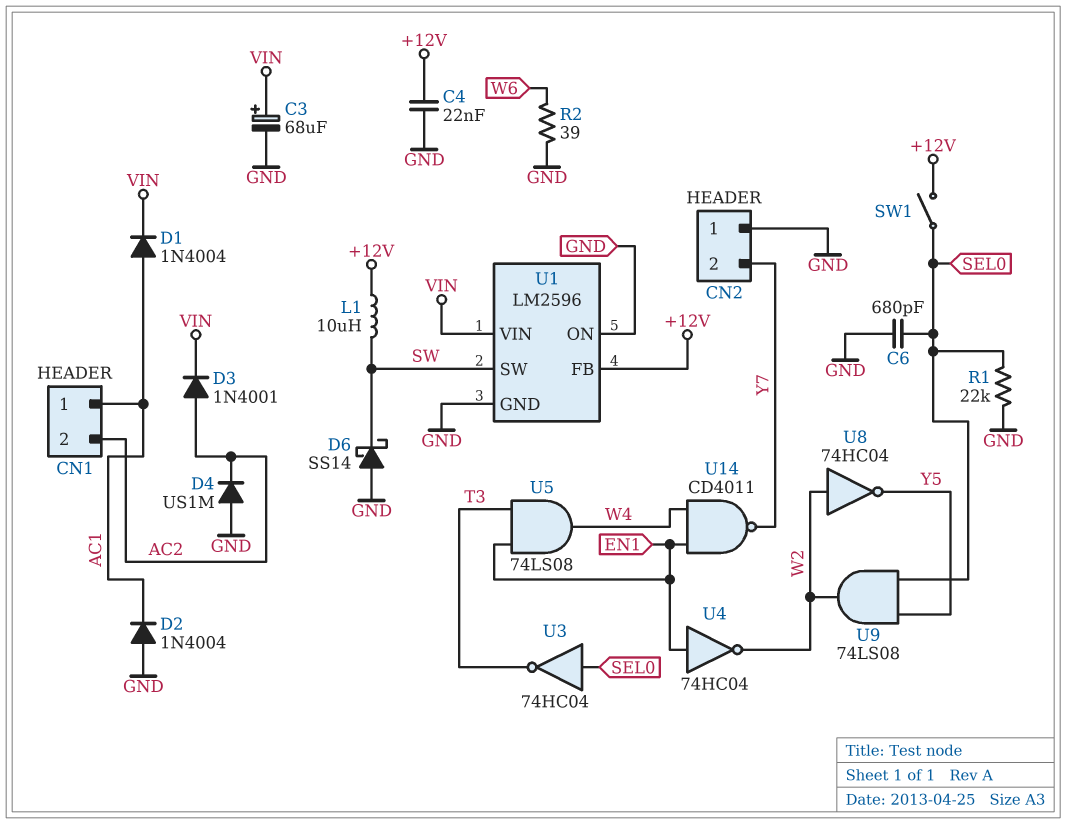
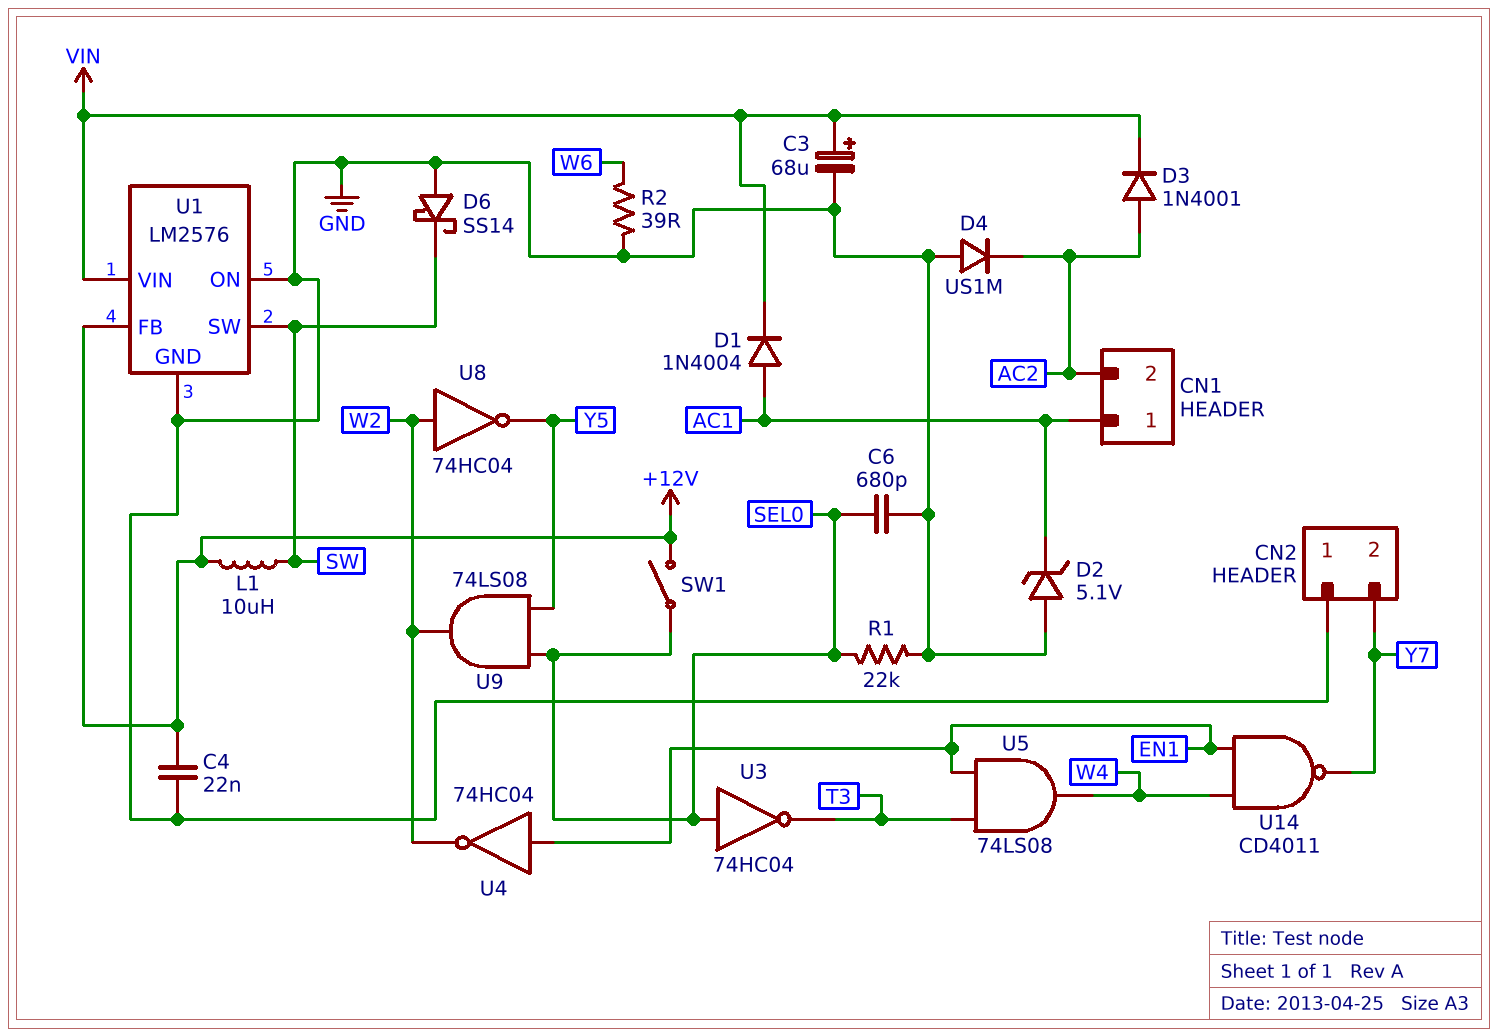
D2: diode 1N4004 (A GND, K AC1) -> zener 5.1V (A GND, K AC1)
U1: LM2596 -> LM2576

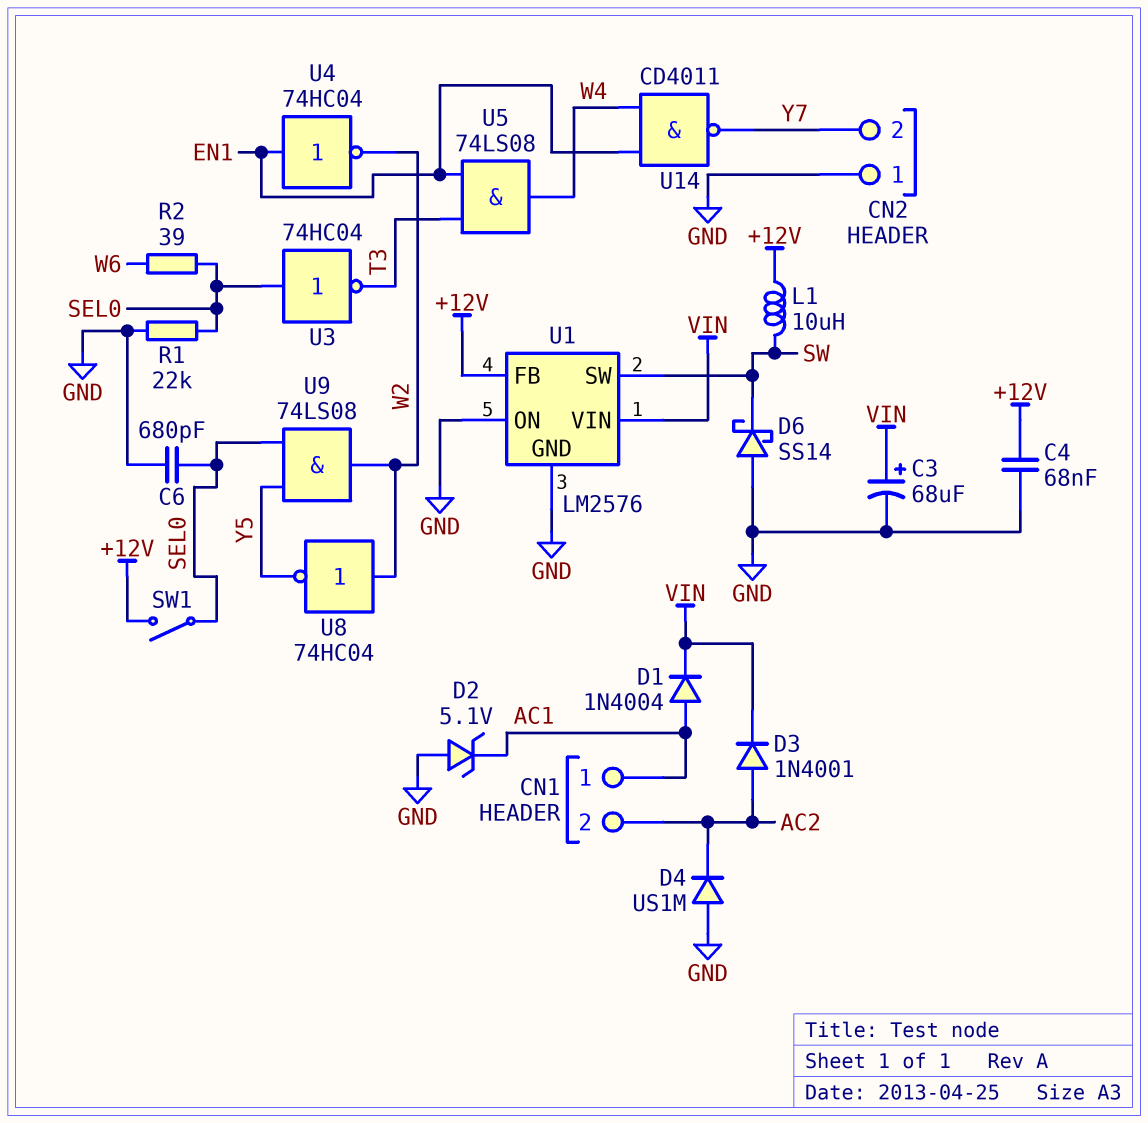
C4: 22nF (+12V, GND) -> 68nF (+12V, GND)
R2: 39 (GND, W6) -> 39 (SEL0, W6)

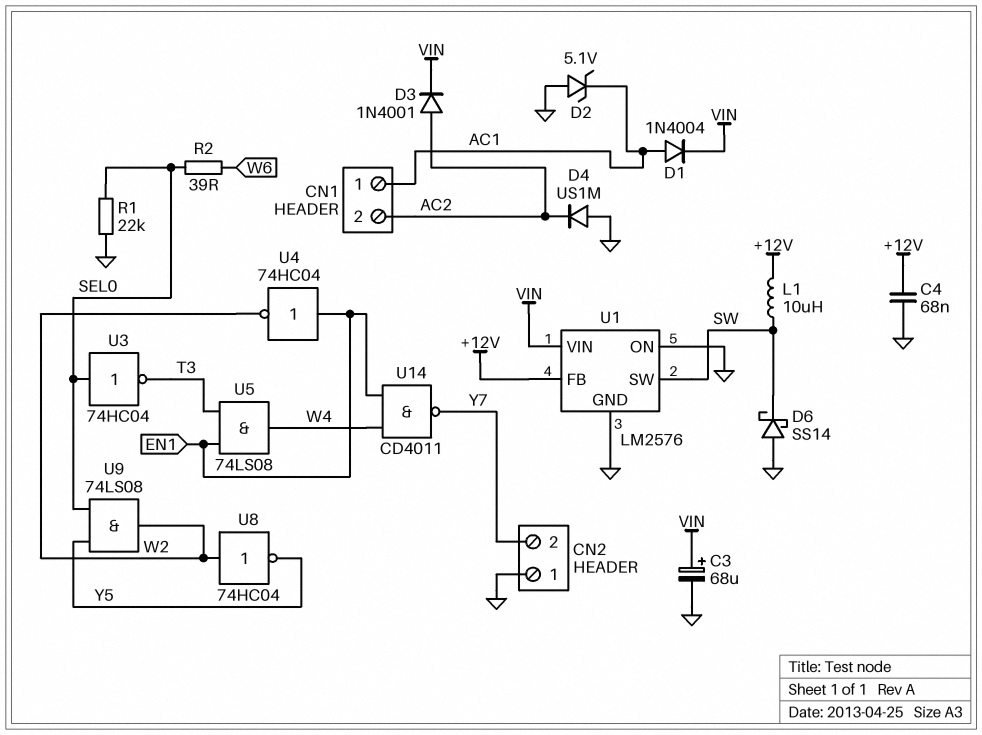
C6: 680pF (GND, SEL0) -> none
SW1: switch (+12V, SEL0) -> none

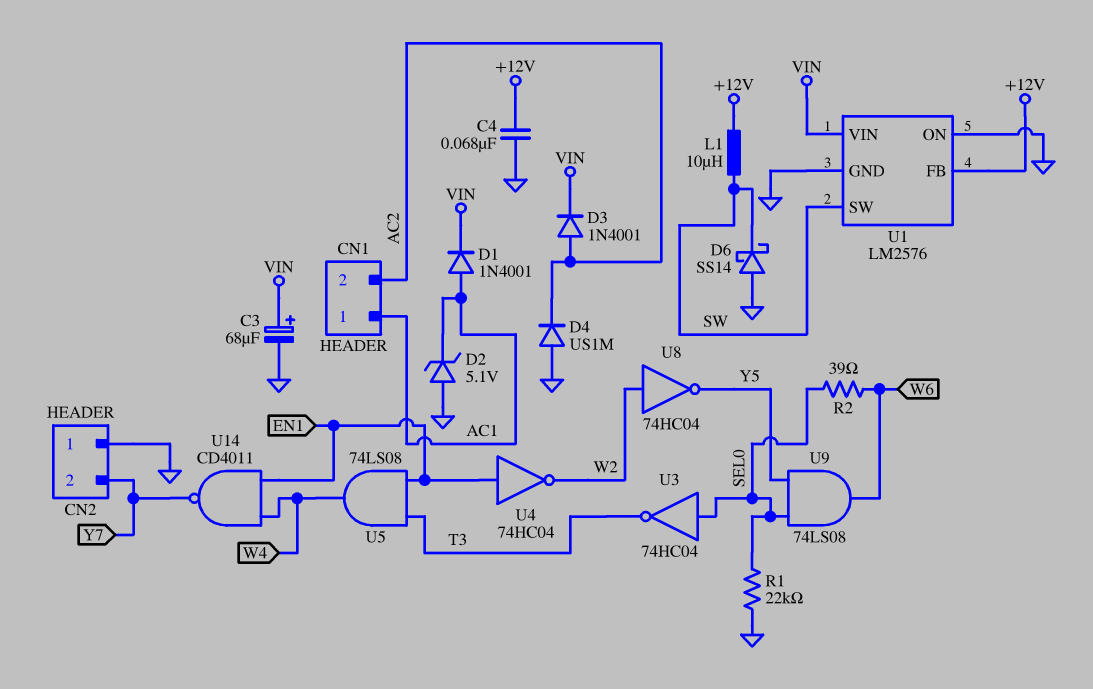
D1: diode 1N4004 (A AC1, K VIN) -> diode 1N4001 (A AC1, K VIN)
U9: AND 74LS08 (in SEL0, in Y5, out W2) -> AND 74LS08 (in SEL0, in Y5, out W6)

